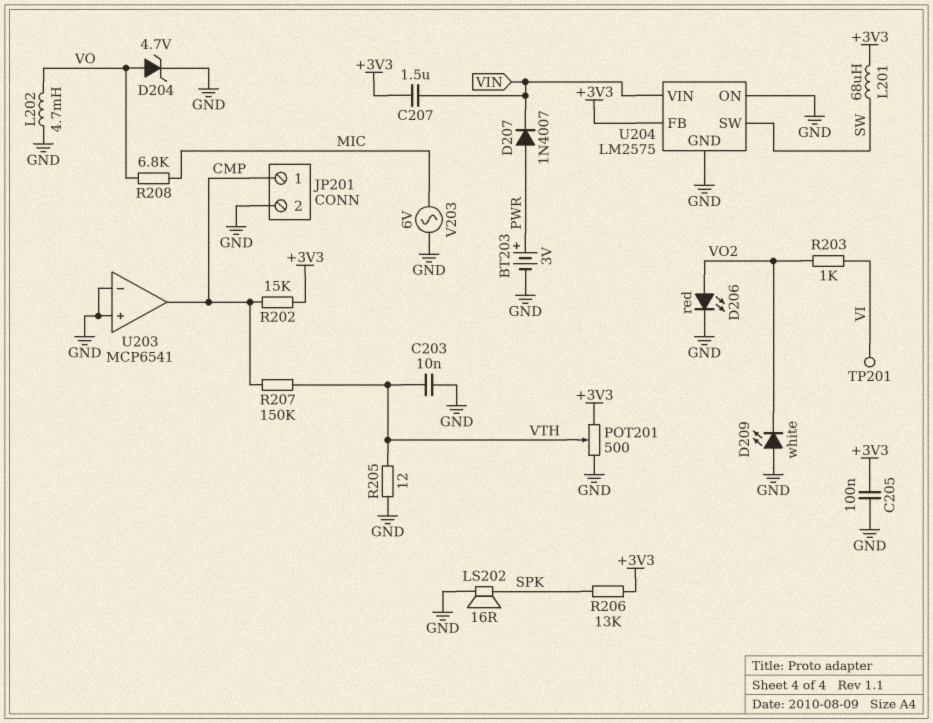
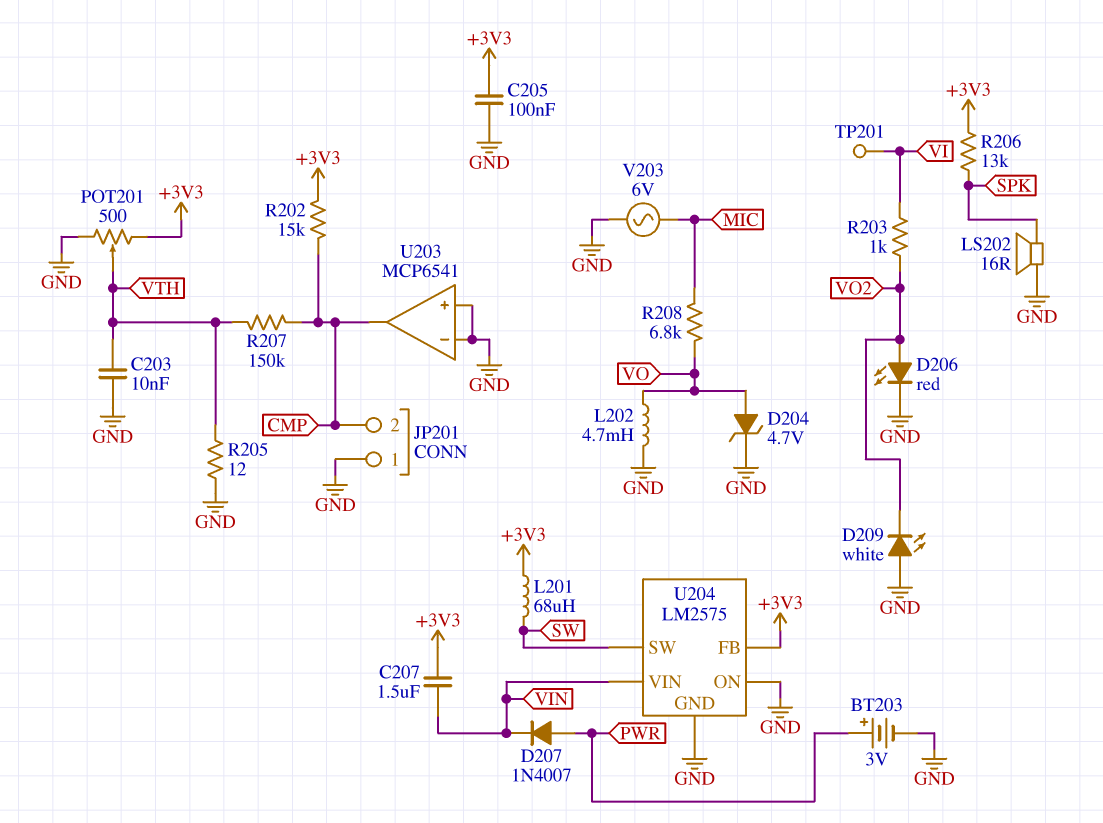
JP201 pin 1: CMP -> GND
JP201 pin 2: GND -> CMP

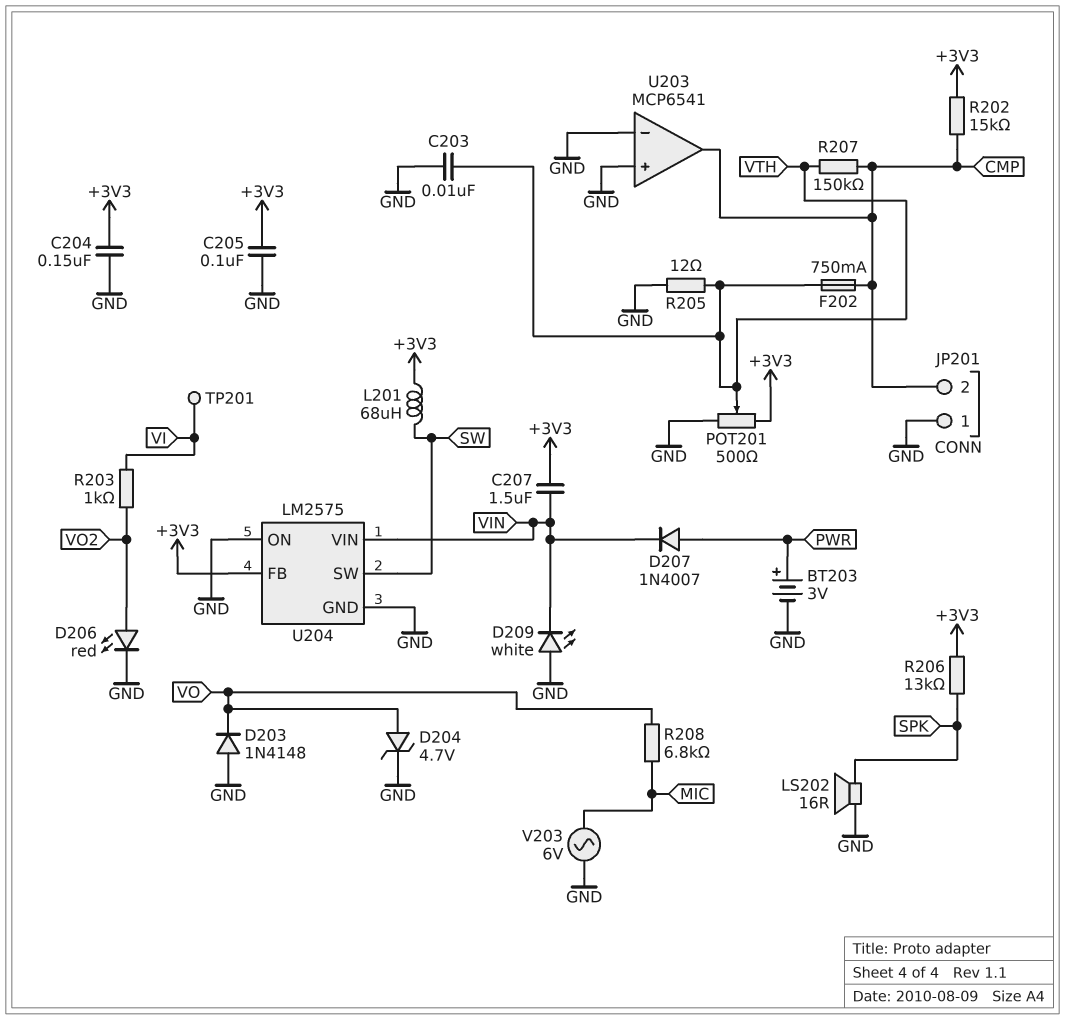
C204: none -> 150nF (+3V3, GND)
D203: none -> diode 1N4148 (A GND, K VO)
D209: LED white (A GND, K VO2) -> LED white (A GND, K VIN)
F202: none -> 750mA (CMP, VTH)
L202: 4.7mH (GND, VO) -> none

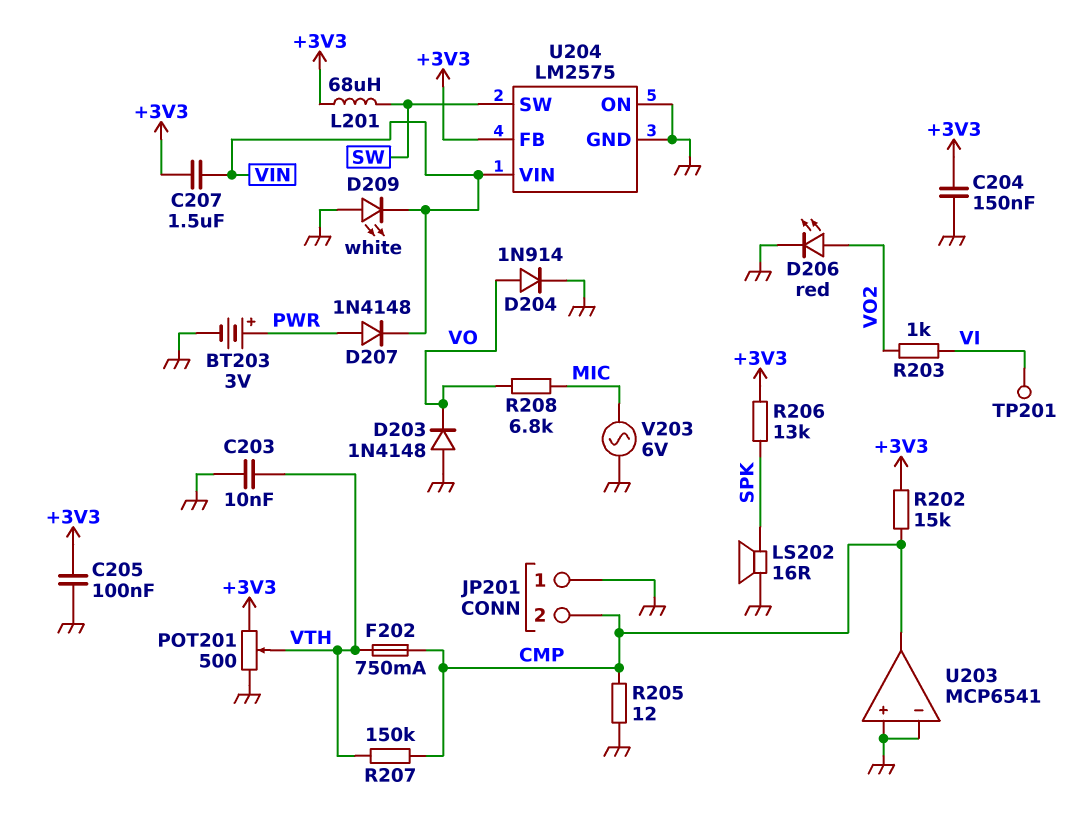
D204: zener 4.7V (A VO, K GND) -> diode 1N914 (A VO, K GND)
D207: diode 1N4007 (A PWR, K VIN) -> diode 1N4148 (A PWR, K VIN)
R205: 12 (GND, VTH) -> 12 (CMP, GND)

